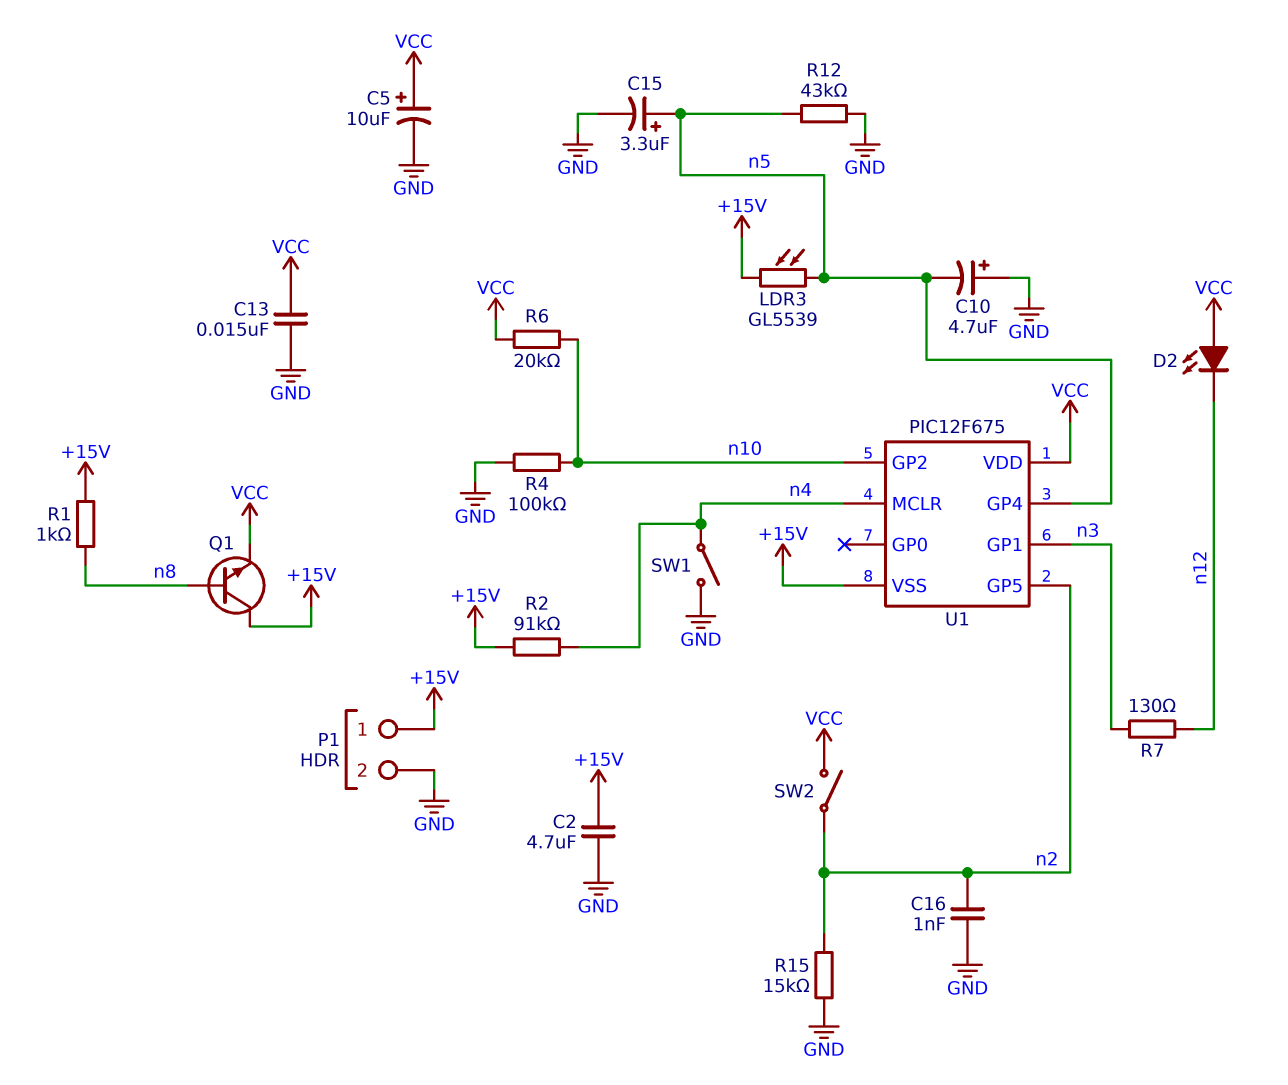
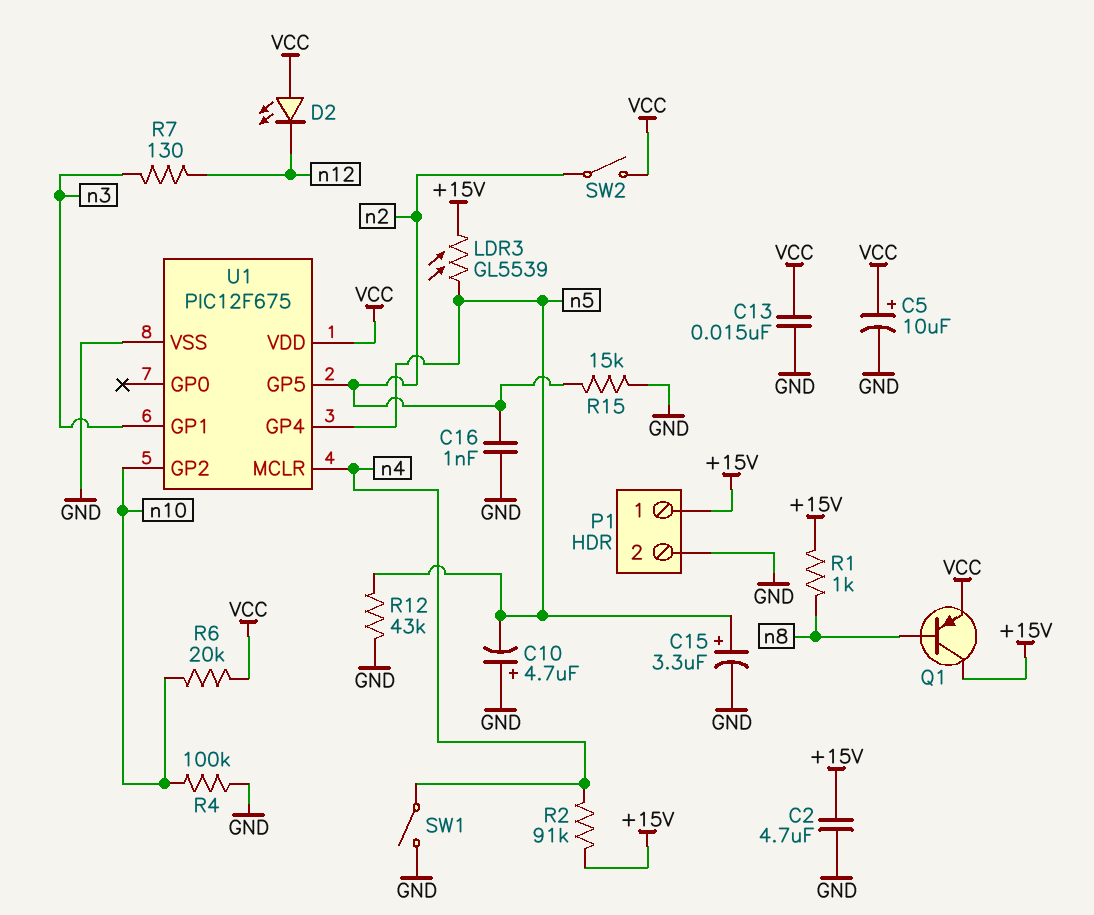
Q1: NPN (B n8, C +15V, E VCC) -> PNP (B n8, C +15V, E VCC)
U1 pin VSS: +15V -> GND

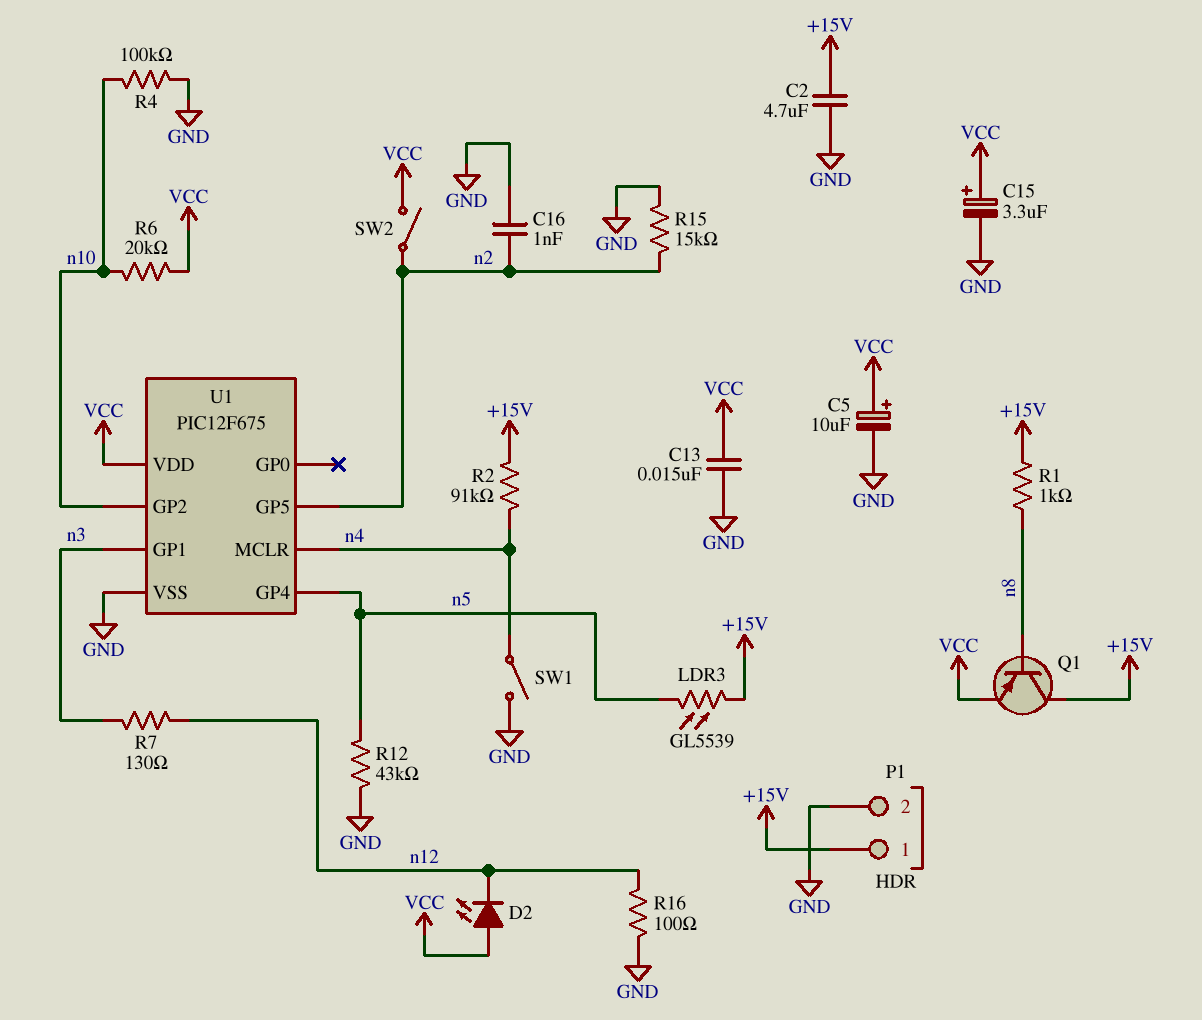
C10: 4.7uF (plus GND, minus n5) -> none
C15: 3.3uF (plus n5, minus GND) -> 3.3uF (plus VCC, minus GND)
R16: none -> 100 (GND, n12)

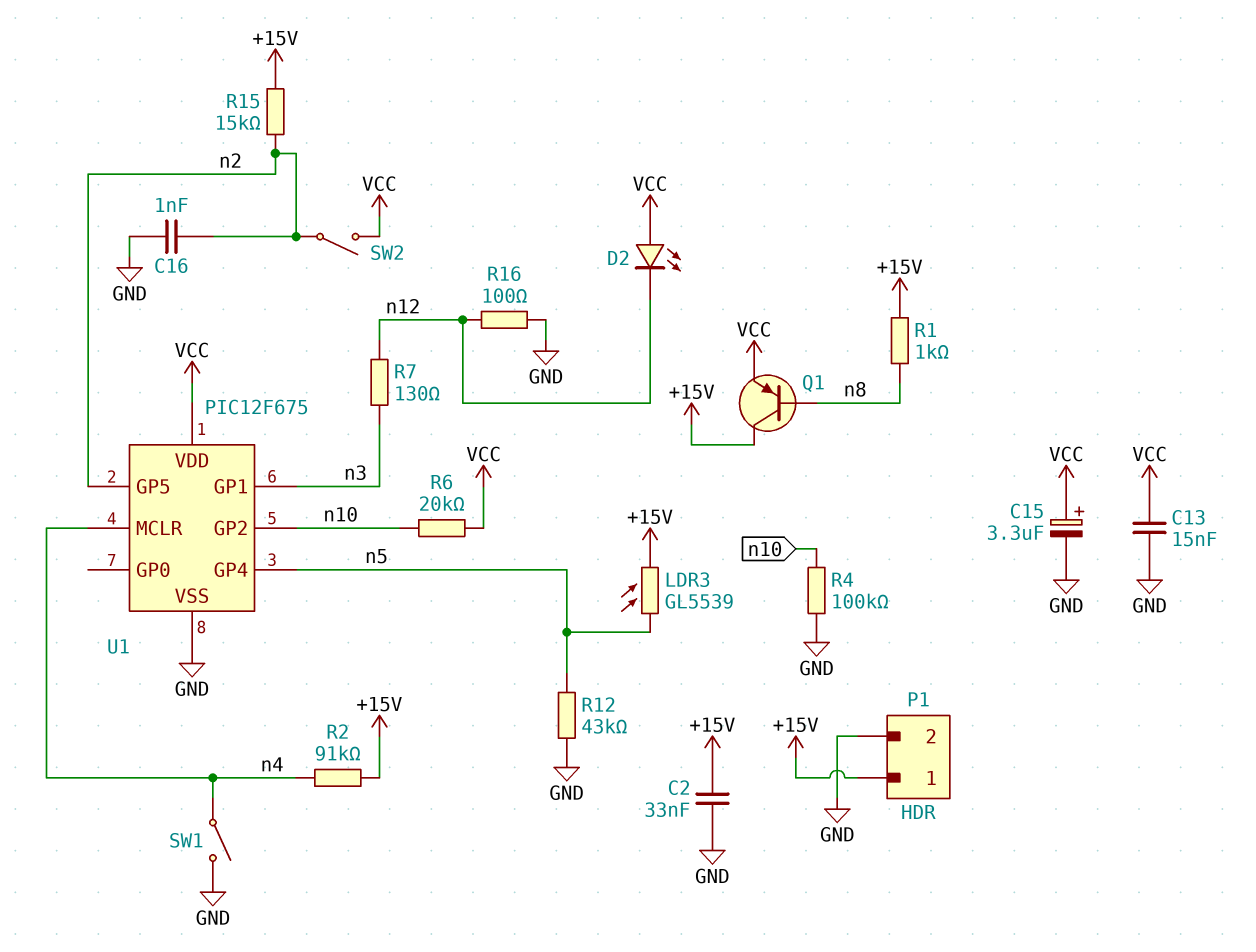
C2: 4.7uF (+15V, GND) -> 33nF (+15V, GND)
C5: 10uF (plus VCC, minus GND) -> none
R15: 15k (GND, n2) -> 15k (+15V, n2)

